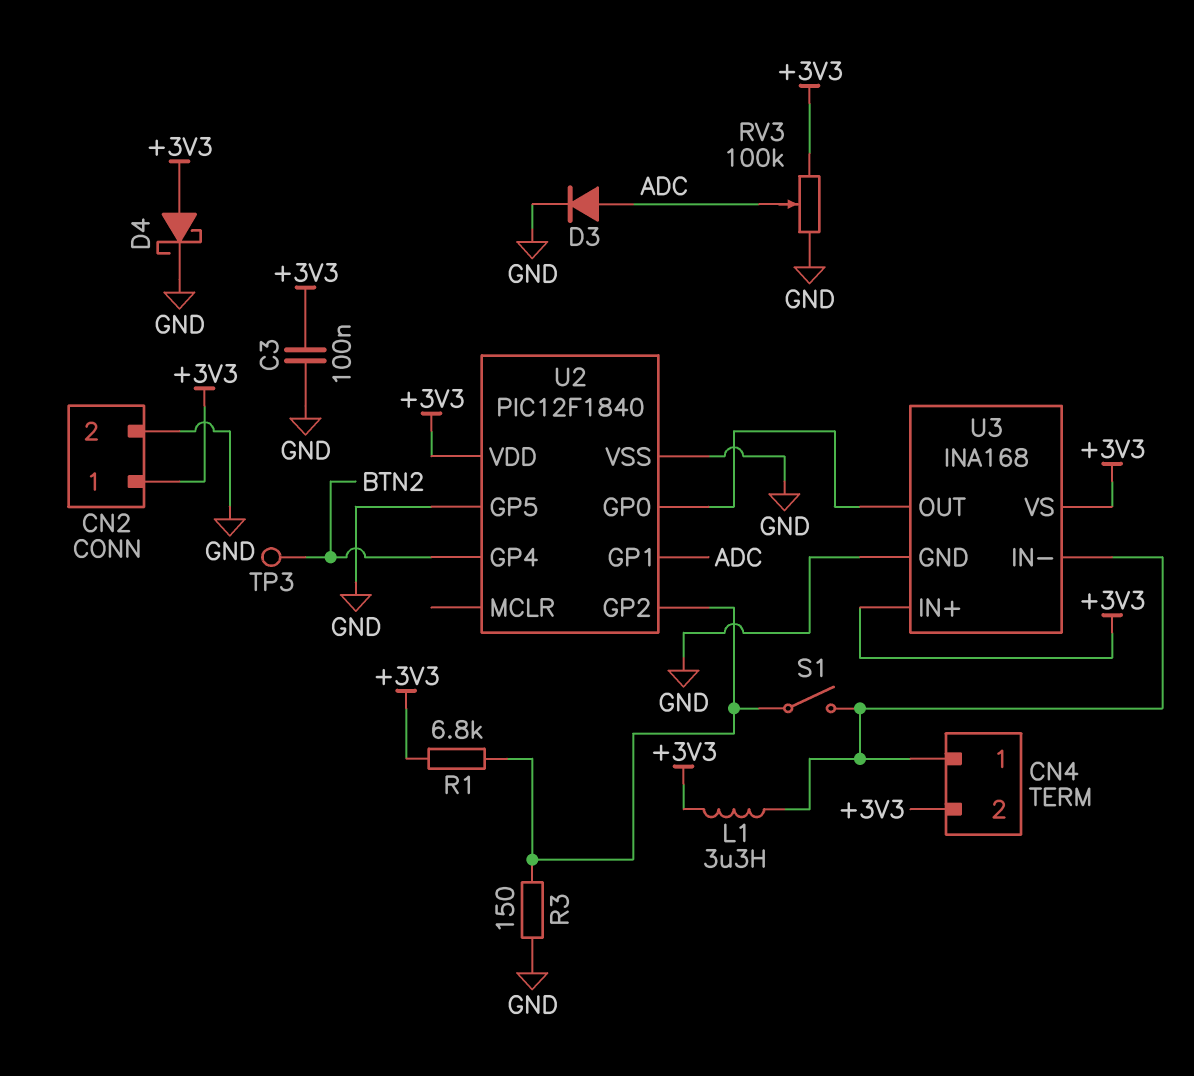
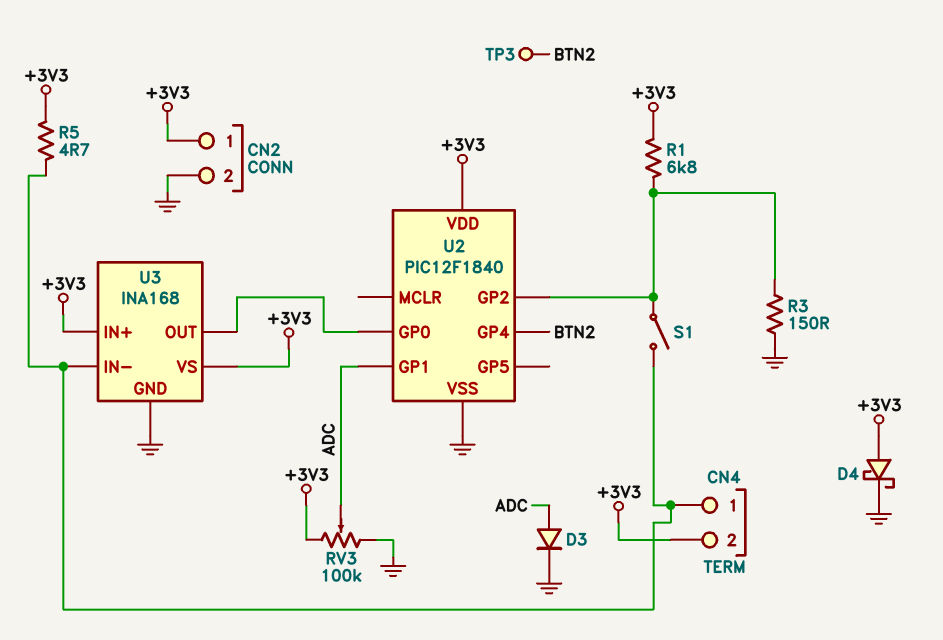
C3: 100nF (+3V3, GND) -> none
L1: 3.3uH (+3V3, CN4/1) -> none
R5: none -> 4.7 (+3V3, CN4/1)
U2 pin GP5: GND -> none

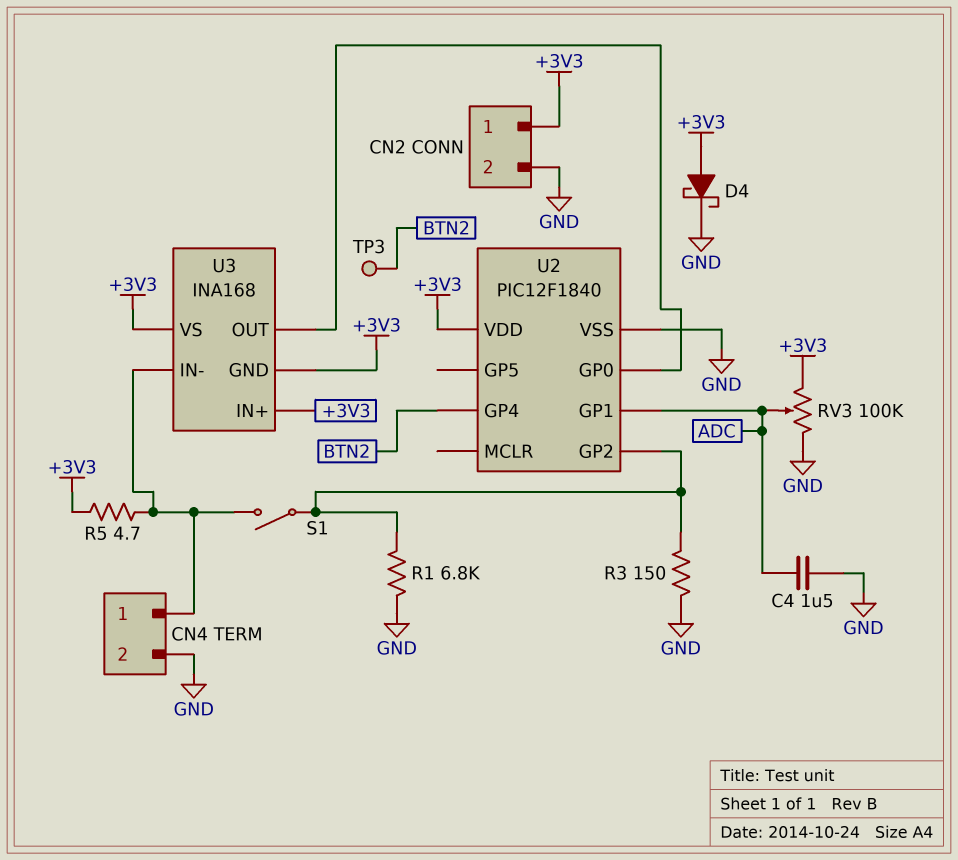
C4: none -> 1.5uF (ADC, GND)
CN4 pin 2: +3V3 -> GND
D3: diode (A ADC, K GND) -> none
R1: 6.8k (+3V3, U2/GP2) -> 6.8k (GND, U2/GP2)
U3 pin GND: GND -> +3V3

